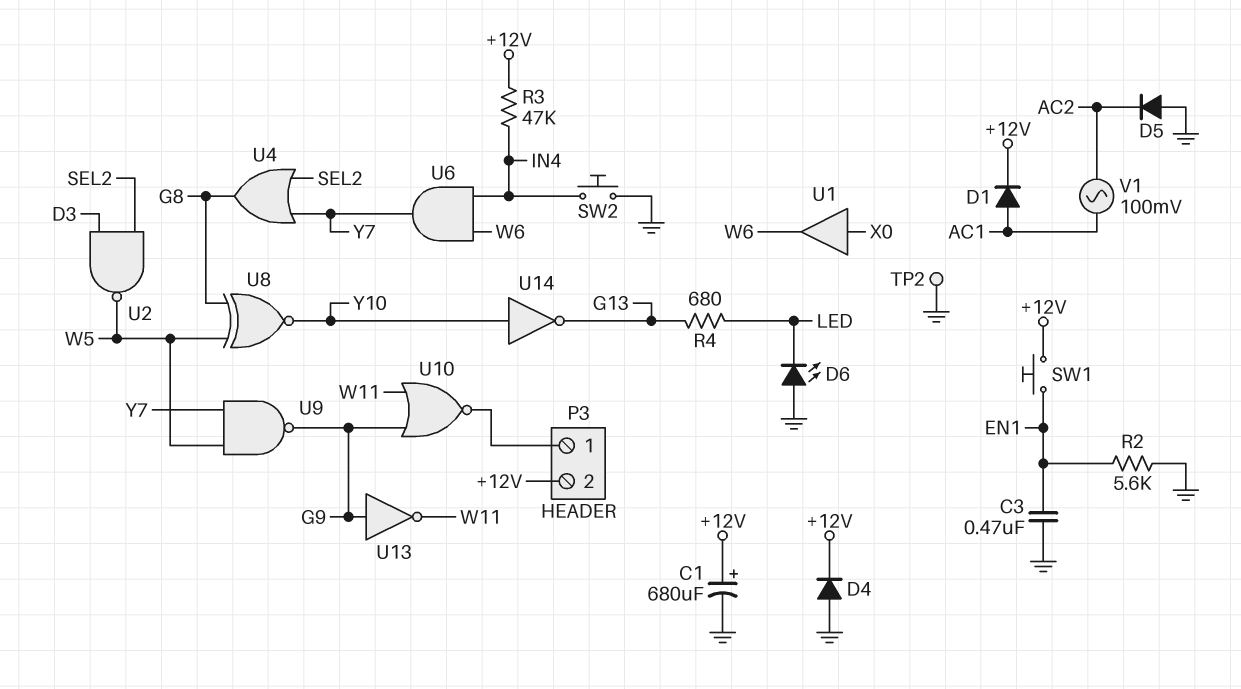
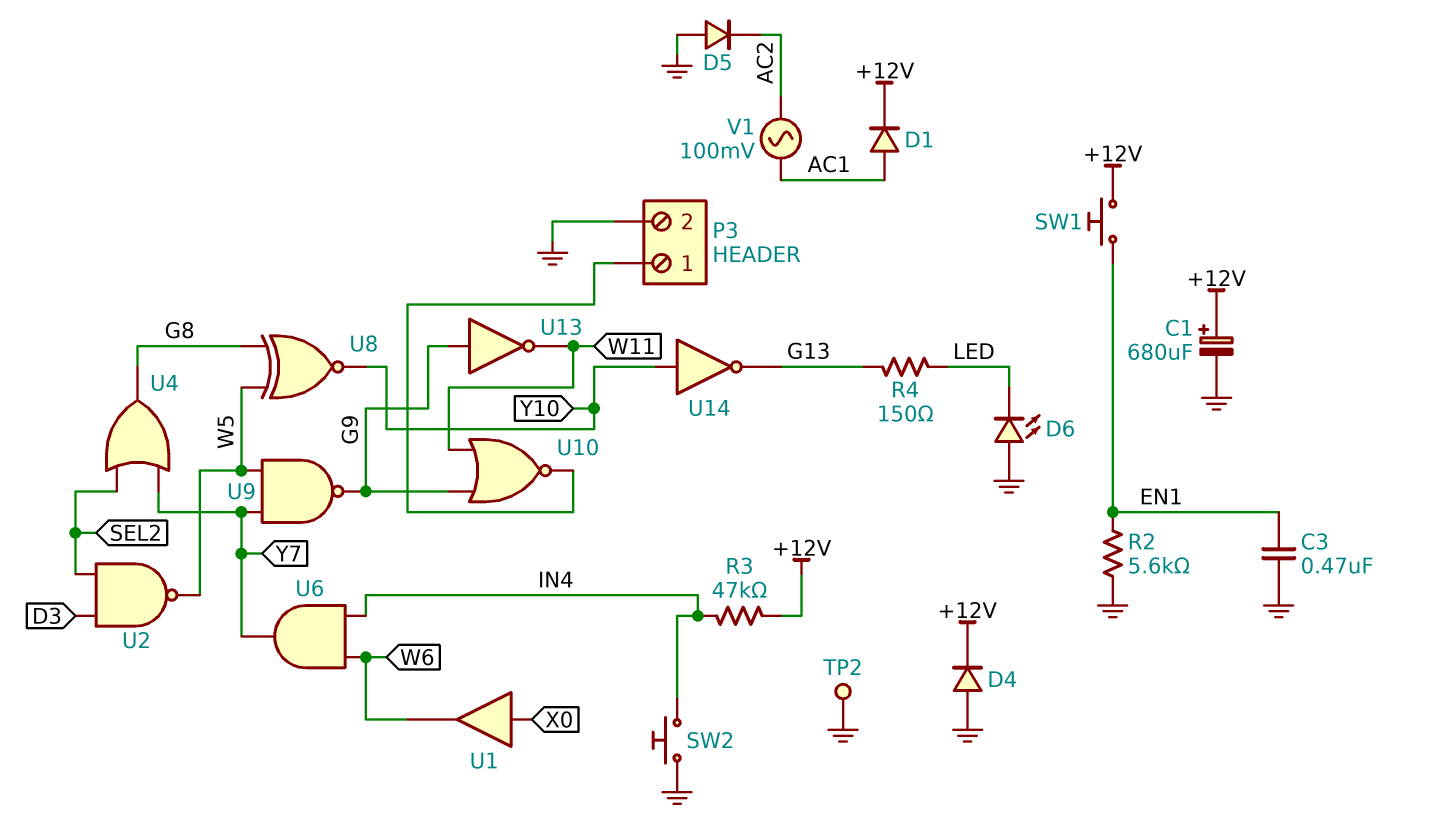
P3 pin 2: +12V -> GND
R4: 680 (G13, LED) -> 150 (G13, LED)

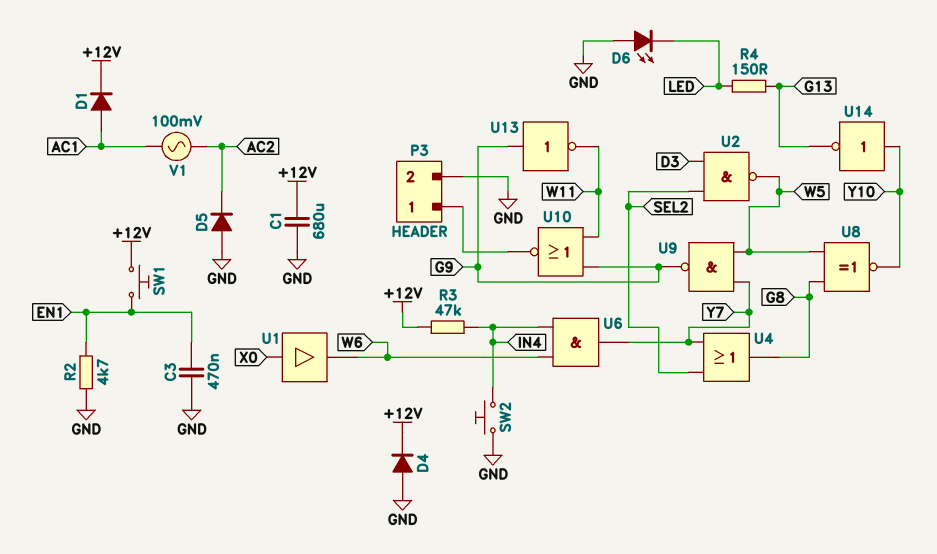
C1: 680uF (plus +12V, minus GND) -> 680uF (+12V, GND)
R2: 5.6k (EN1, GND) -> 4.7k (EN1, GND)
TP2: test point (GND) -> none

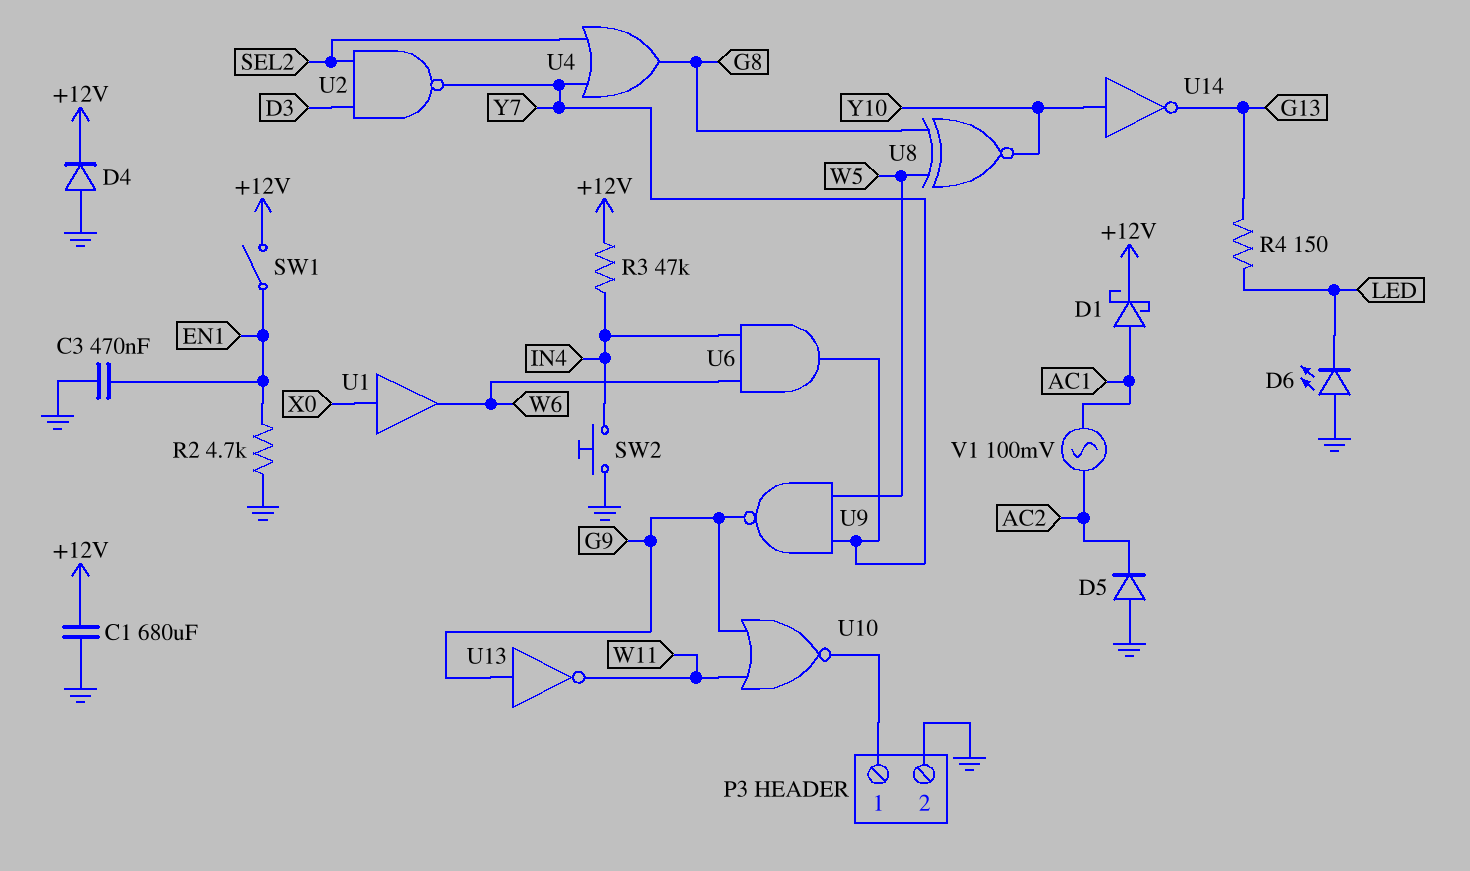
D1: diode (A AC1, K +12V) -> schottky (A AC1, K +12V)
SW1: button (+12V, EN1) -> switch (+12V, EN1)
U2: NAND (in D3, in SEL2, out W5) -> NAND (in D3, in SEL2, out Y7)

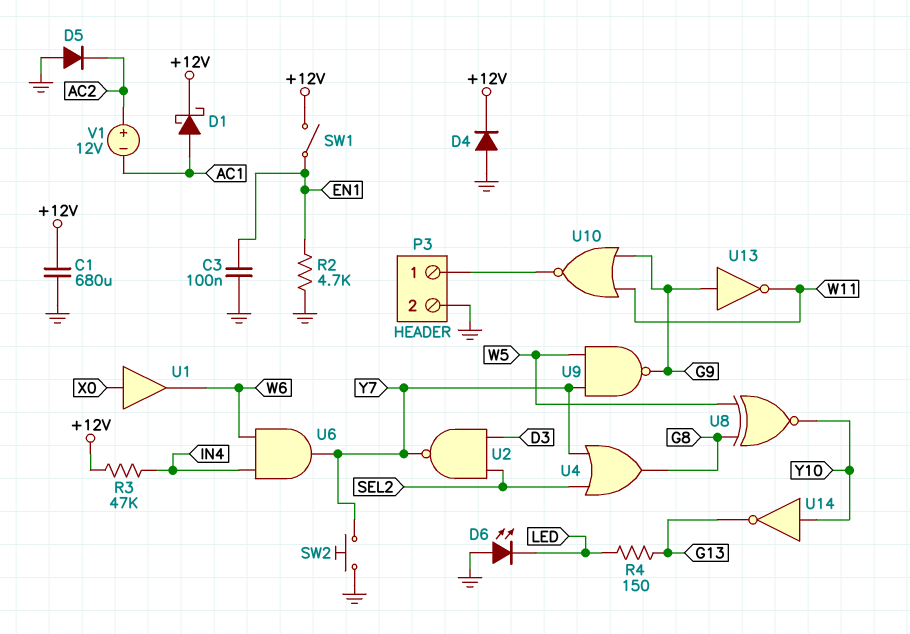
C3: 470nF (EN1, GND) -> 100nF (EN1, GND)
SW2: button (GND, IN4) -> button (GND, Y7)
V1: AC 100mV (AC1, AC2) -> 12V (plus AC2, minus AC1)

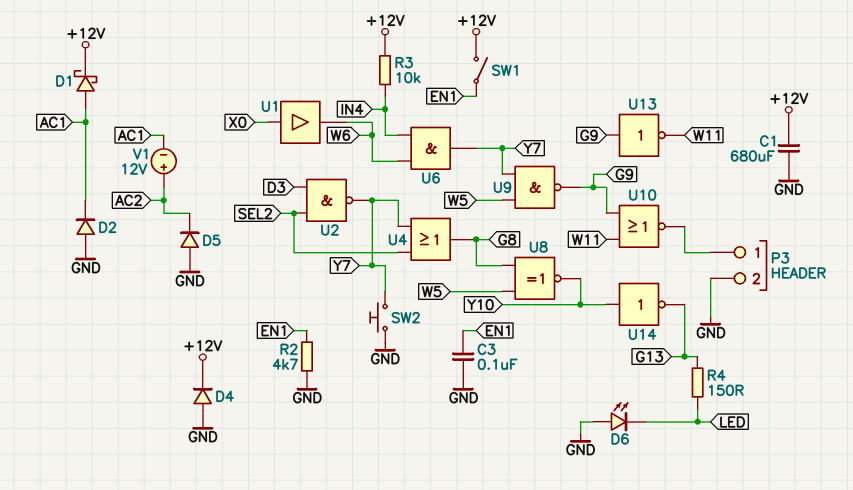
D2: none -> diode (A GND, K AC1)
R3: 47k (+12V, IN4) -> 10k (+12V, IN4)

